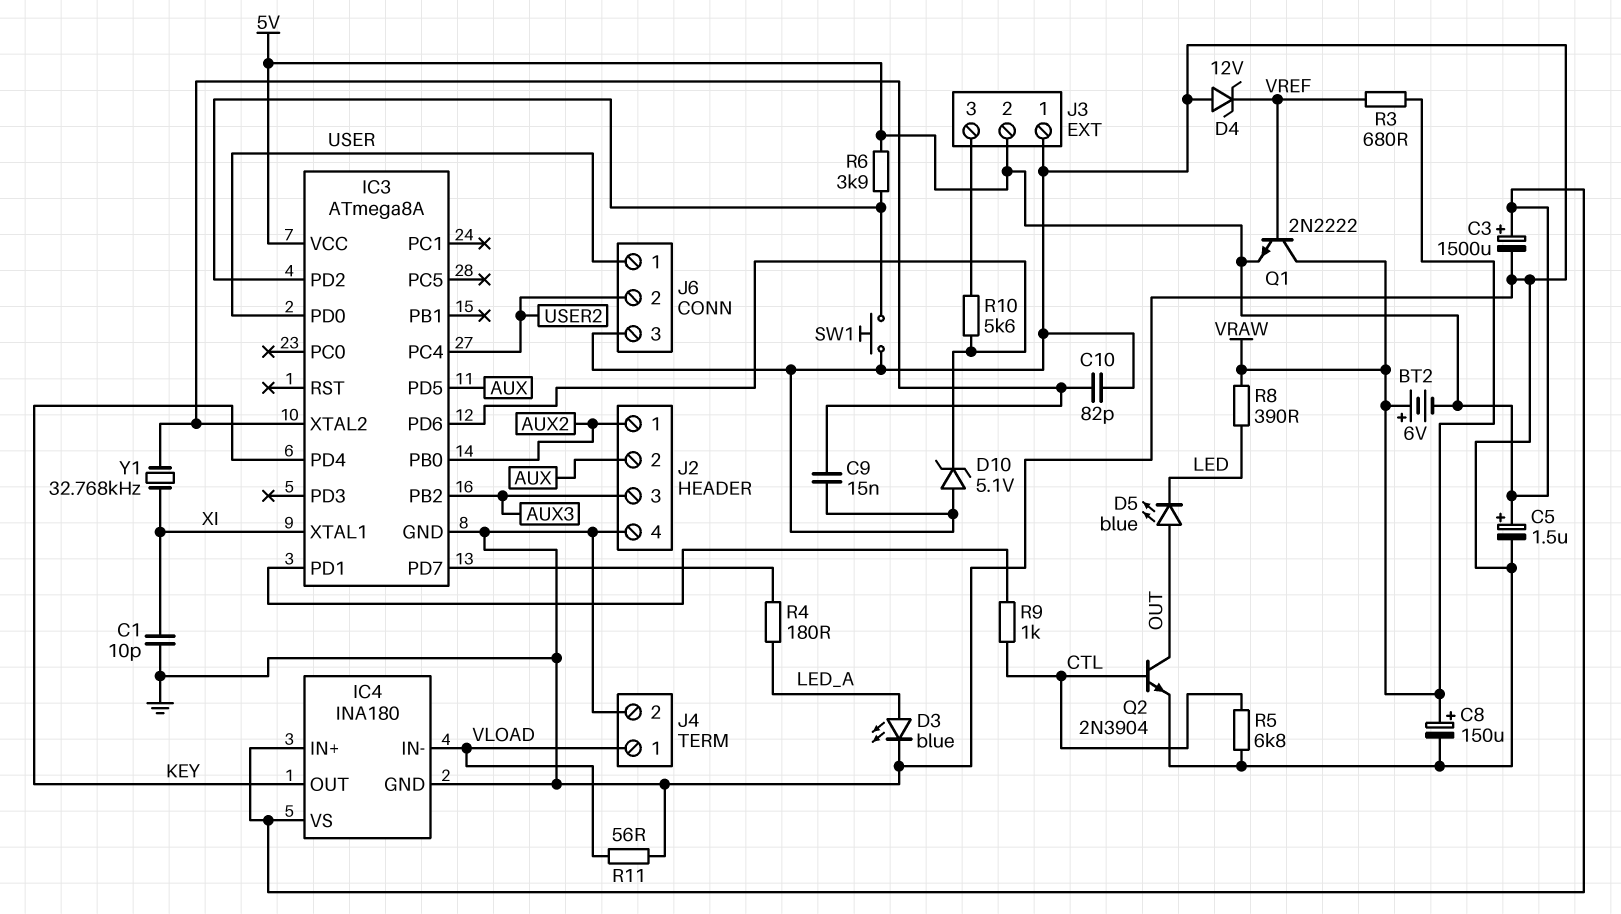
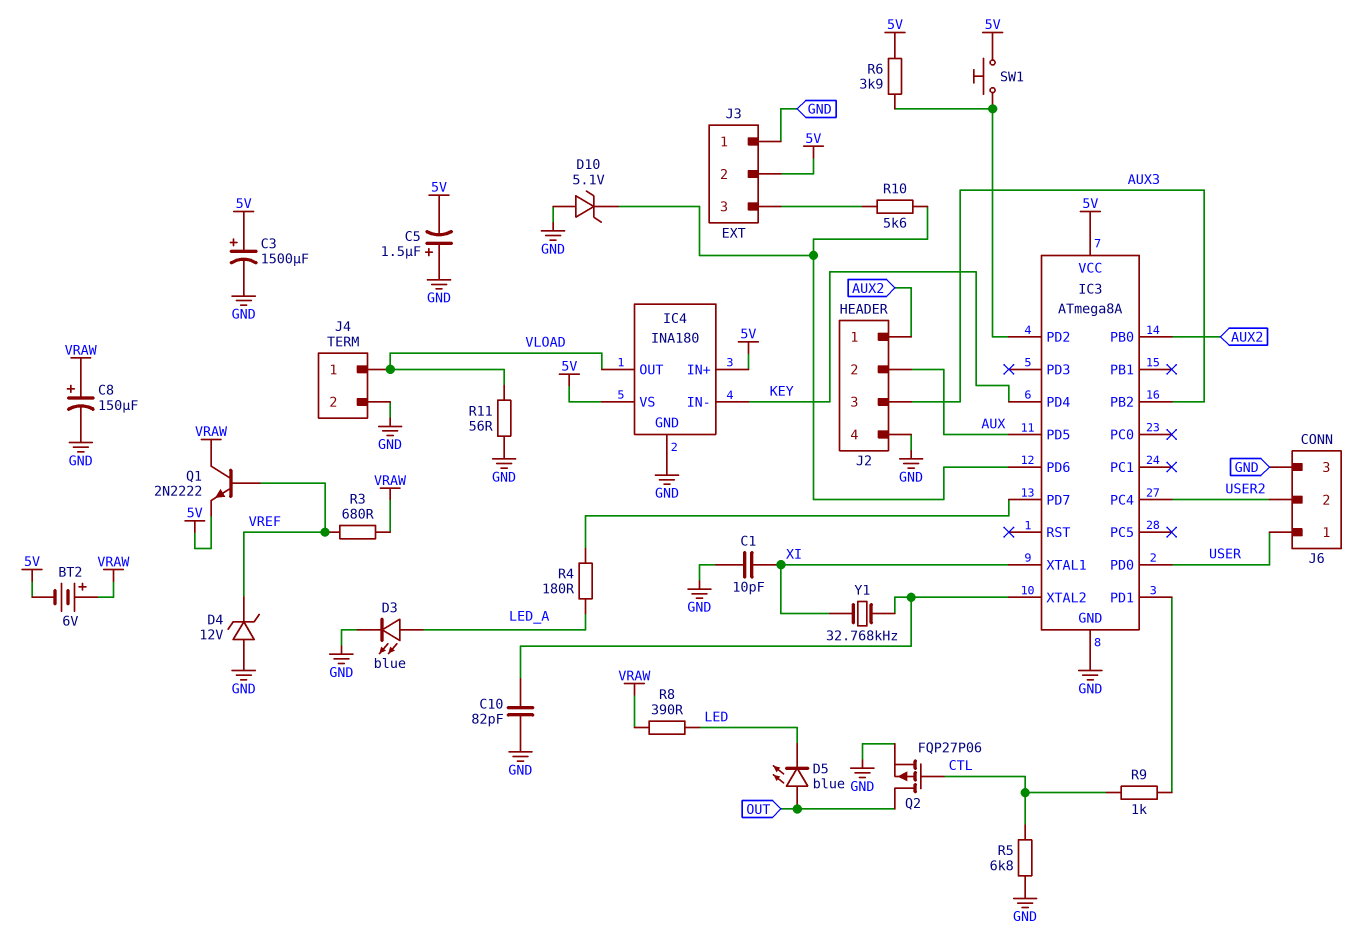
C5: 1.5uF (plus 5V, minus GND) -> 1.5uF (plus GND, minus 5V)
C9: 15nF (GND, IC3/XTAL2) -> none
IC4 pin IN-: VLOAD -> KEY
IC4 pin OUT: KEY -> VLOAD
Q2: NPN 2N3904 (B CTL, C OUT, E GND) -> PMOS FQP27P06 (G CTL, D OUT, S GND)
SW1: button (GND, IC3/PD2) -> button (5V, IC3/PD2)

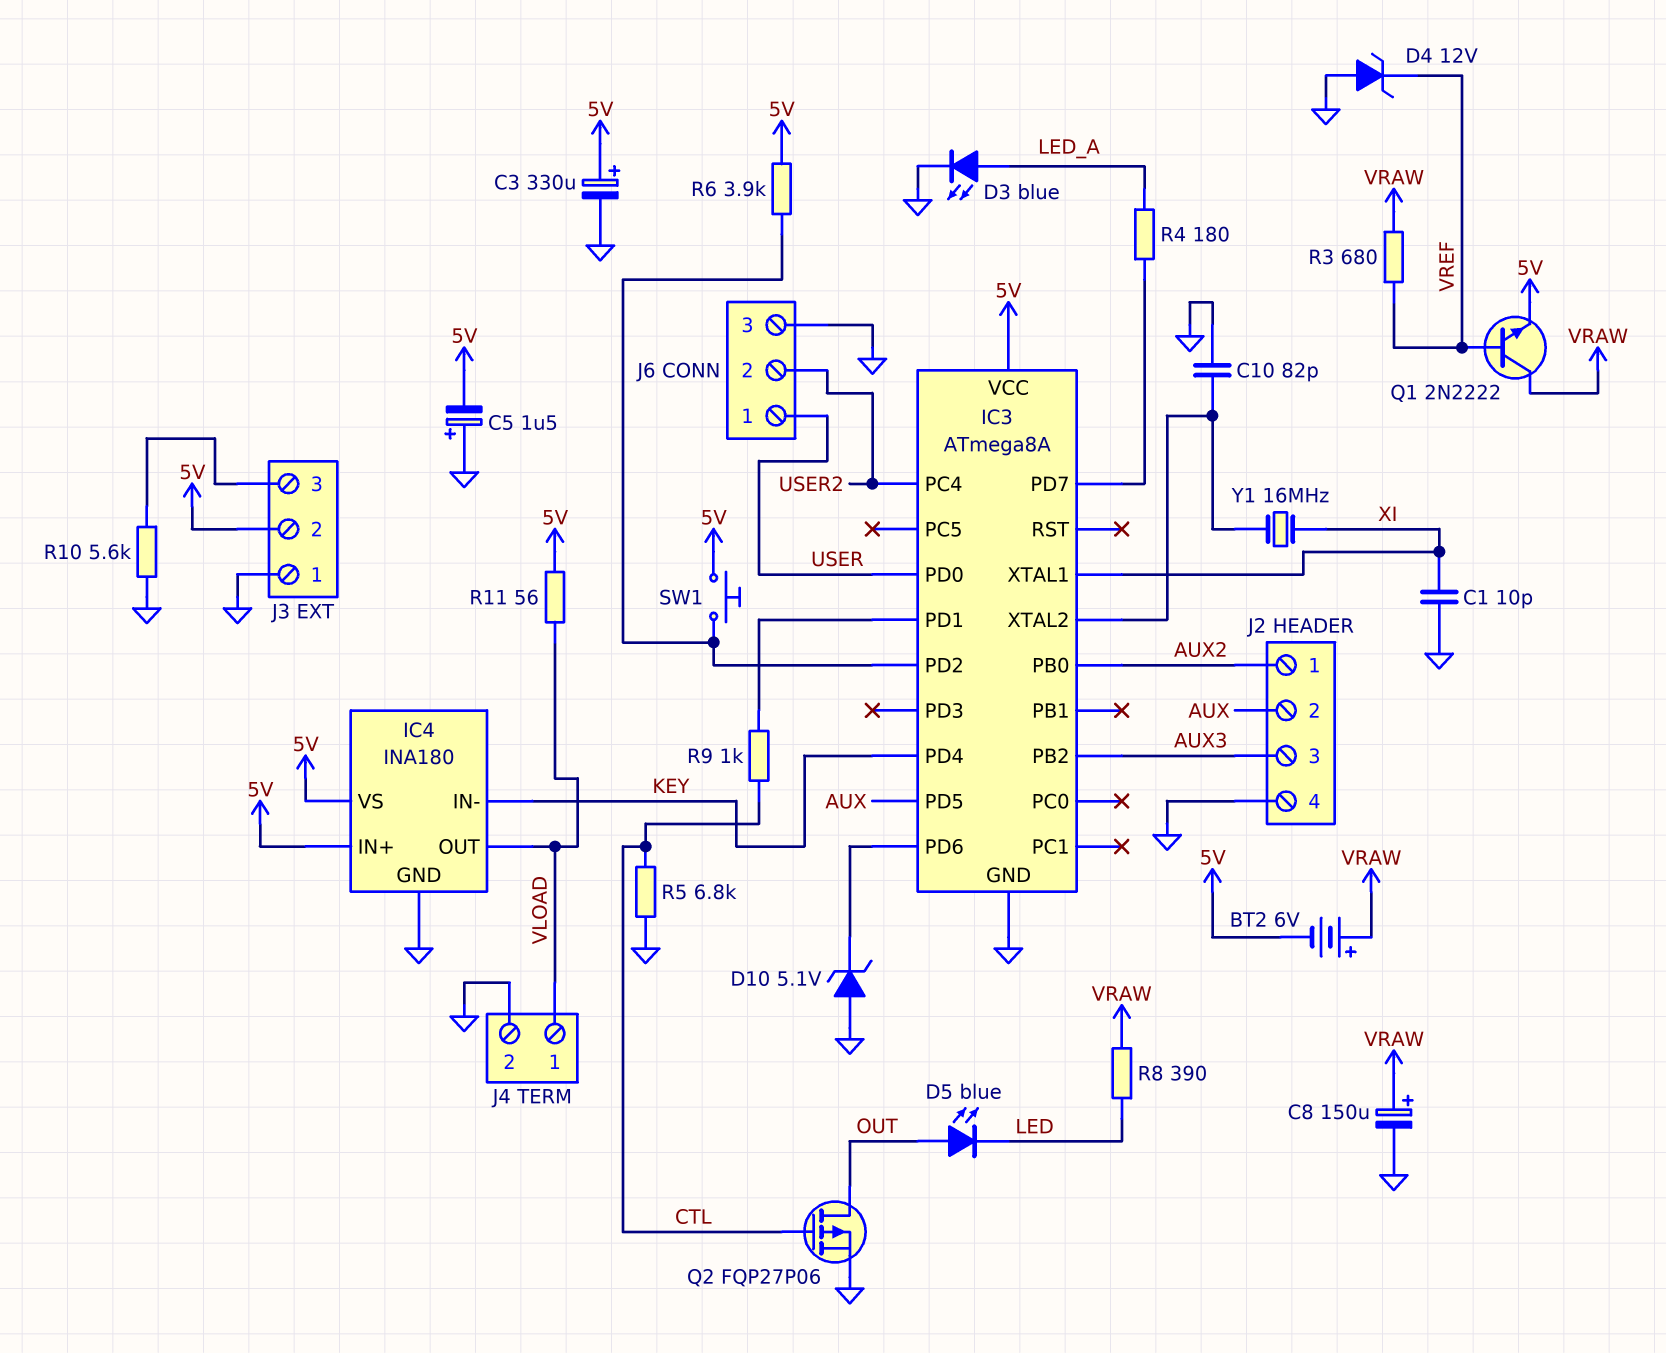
C3: 1500uF (plus 5V, minus GND) -> 330uF (plus 5V, minus GND)
R10: 5.6k (IC3/PD6, J3/3) -> 5.6k (GND, J3/3)
R11: 56 (GND, VLOAD) -> 56 (5V, VLOAD)
Y1: 32.768kHz (IC3/XTAL2, XI) -> 16MHz (IC3/XTAL2, XI)

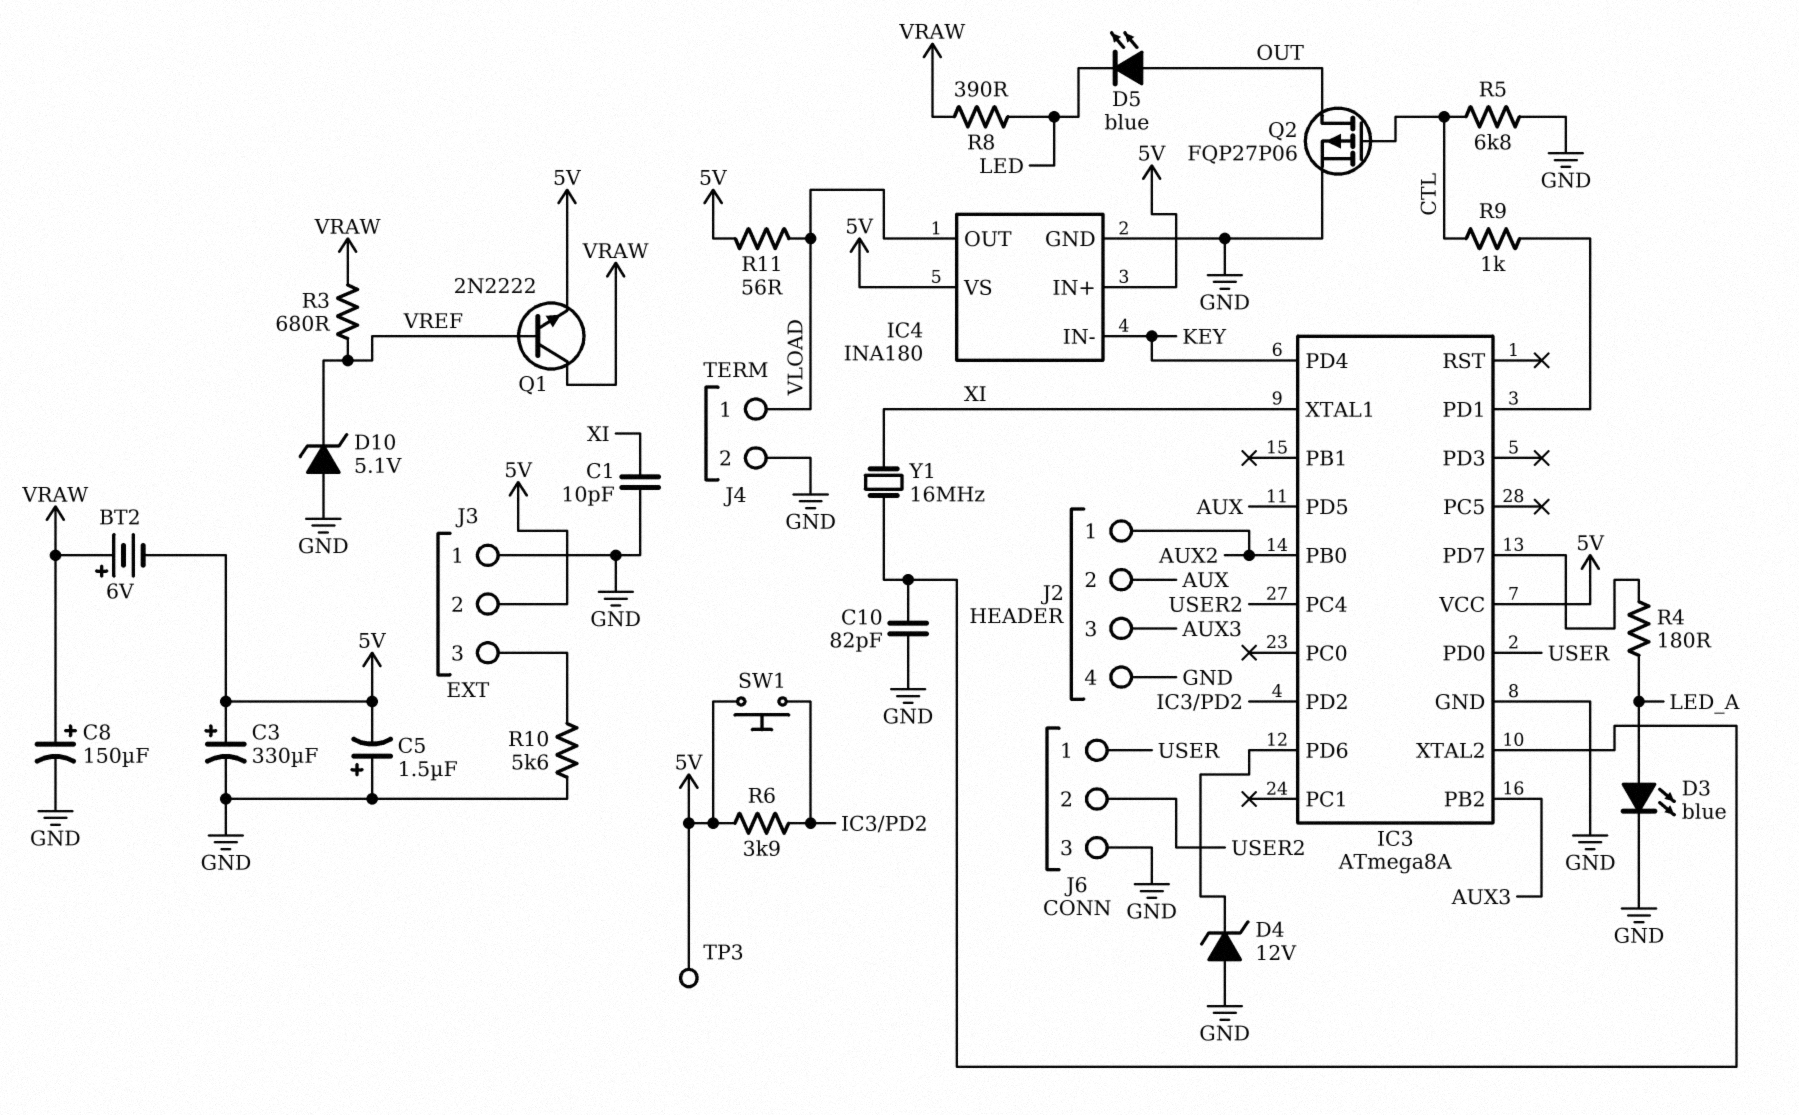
D4: zener 12V (A GND, K VREF) -> zener 12V (A GND, K IC3/PD6)
D10: zener 5.1V (A GND, K IC3/PD6) -> zener 5.1V (A GND, K VREF)
TP3: none -> test point (5V)

